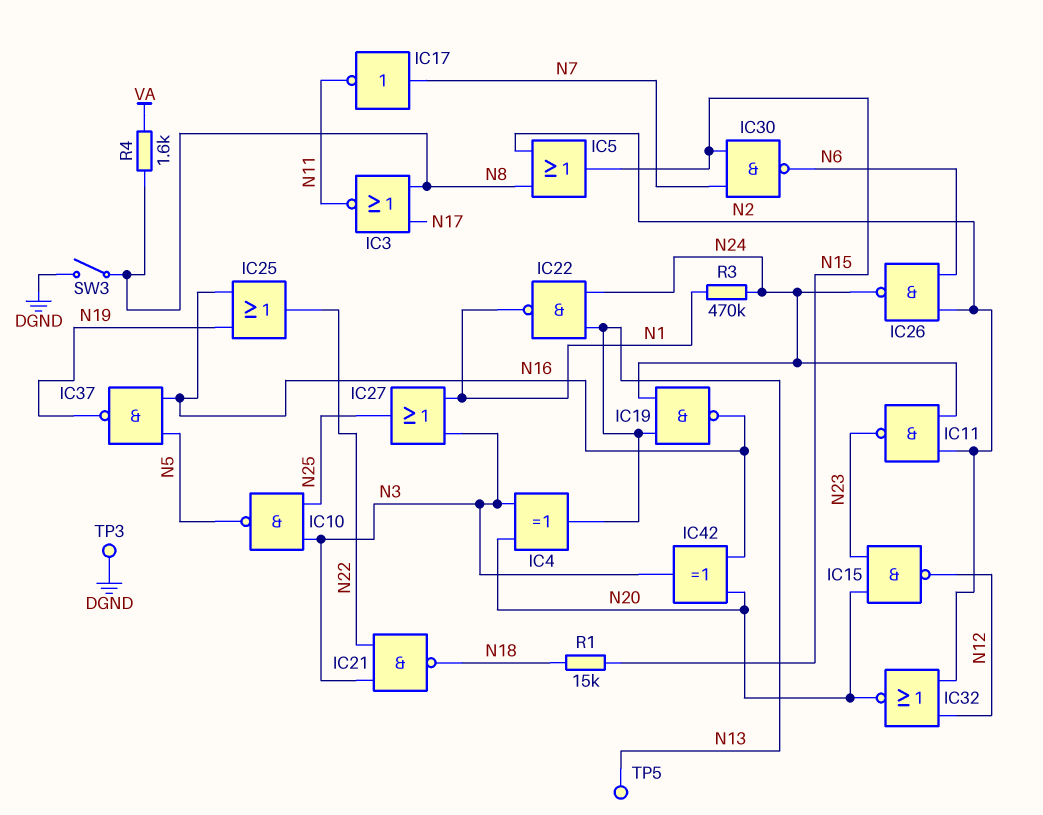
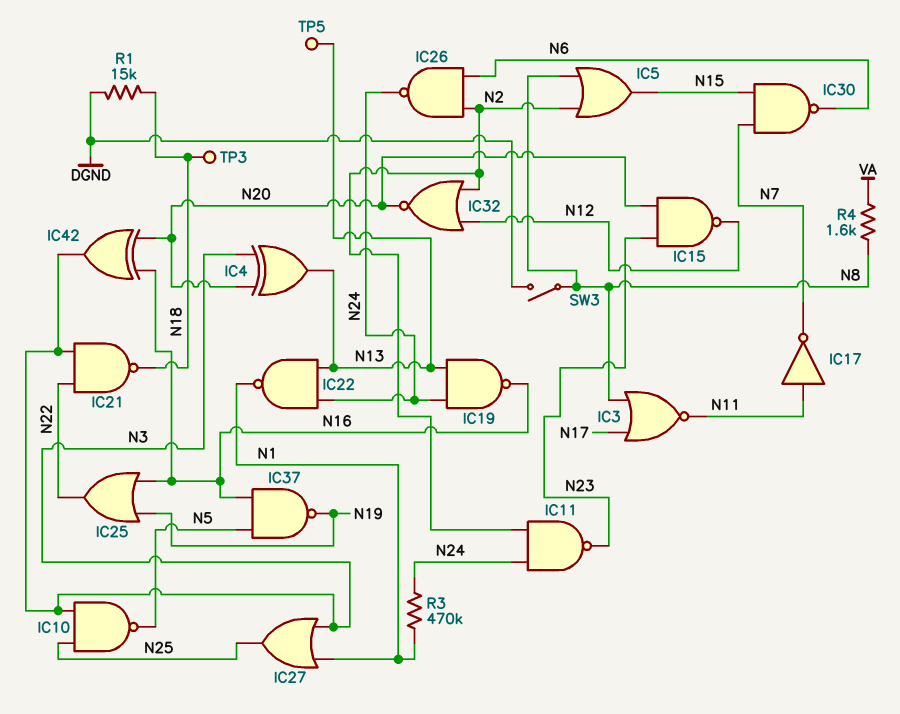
IC17: NOT (in N7, out N11) -> NOT (in N11, out N7)
R1: 15k (N15, N18) -> 15k (DGND, N18)
TP3: test point (DGND) -> test point (N18)

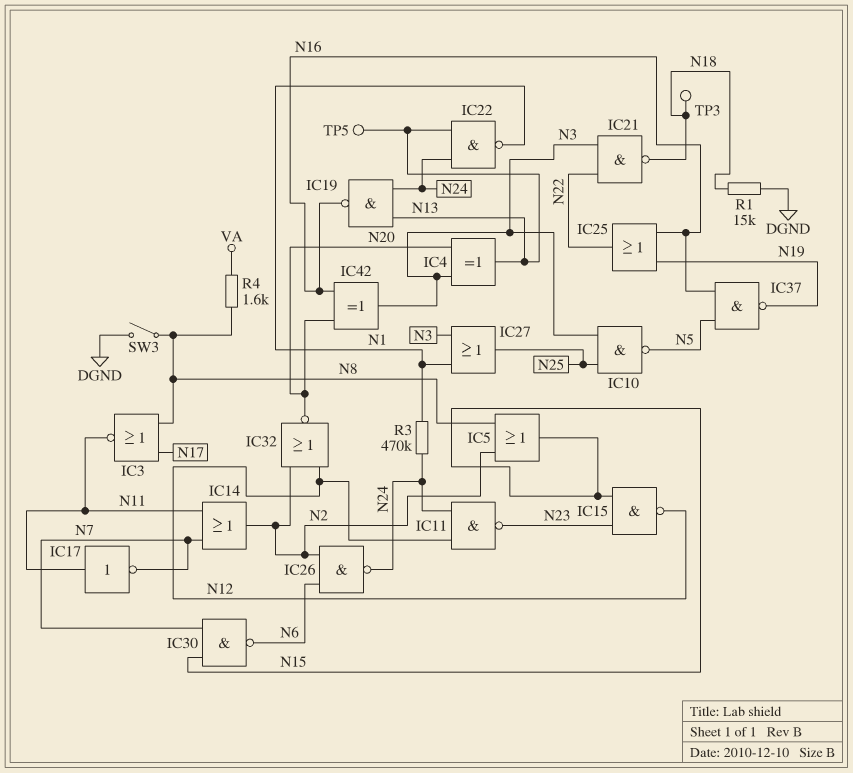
IC11: NAND (in N2, in N24, out N23) -> NAND (in N12, in N24, out N23)
IC14: none -> OR (in N7, in N11, out N2)
IC15: NAND (in N20, in N23, out N12) -> NAND (in N15, in N23, out N12)

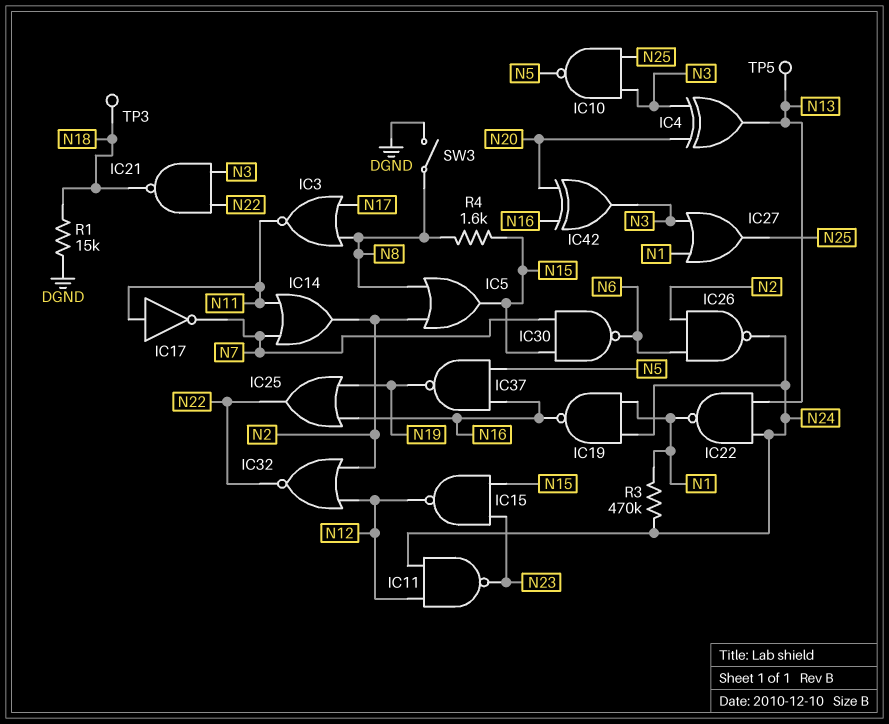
IC19: NAND (in N13, in N24, out N16) -> NAND (in N1, in N24, out N16)
IC32: NOR (in N2, in N12, out N20) -> NOR (in N2, in N12, out N22)
R4: 1.6k (N8, VA) -> 1.6k (N8, N15)

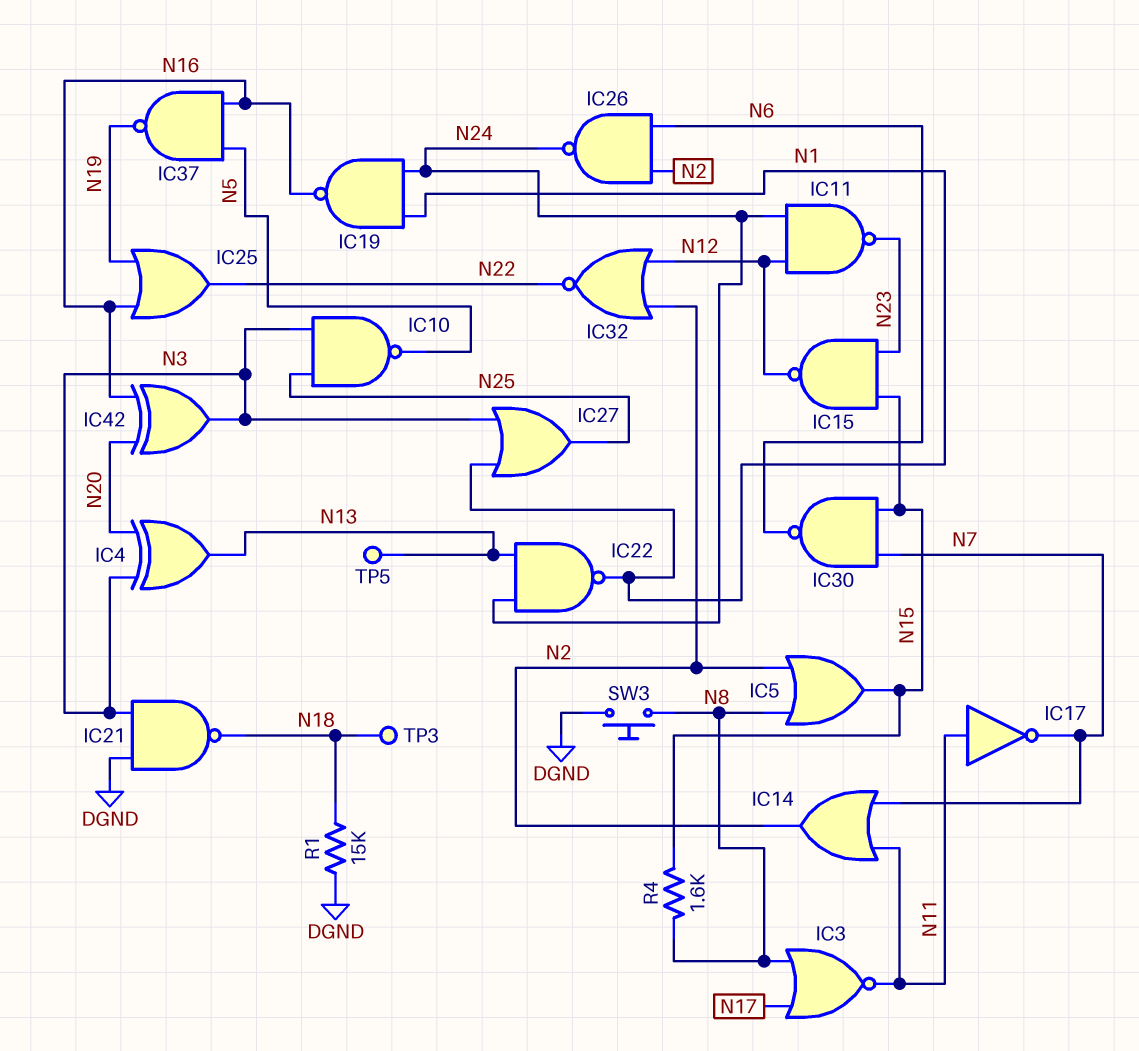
IC21: NAND (in N3, in N22, out N18) -> NAND (in DGND, in N3, out N18)
R3: 470k (N1, N24) -> none
SW3: switch (DGND, N8) -> button (DGND, N8)

